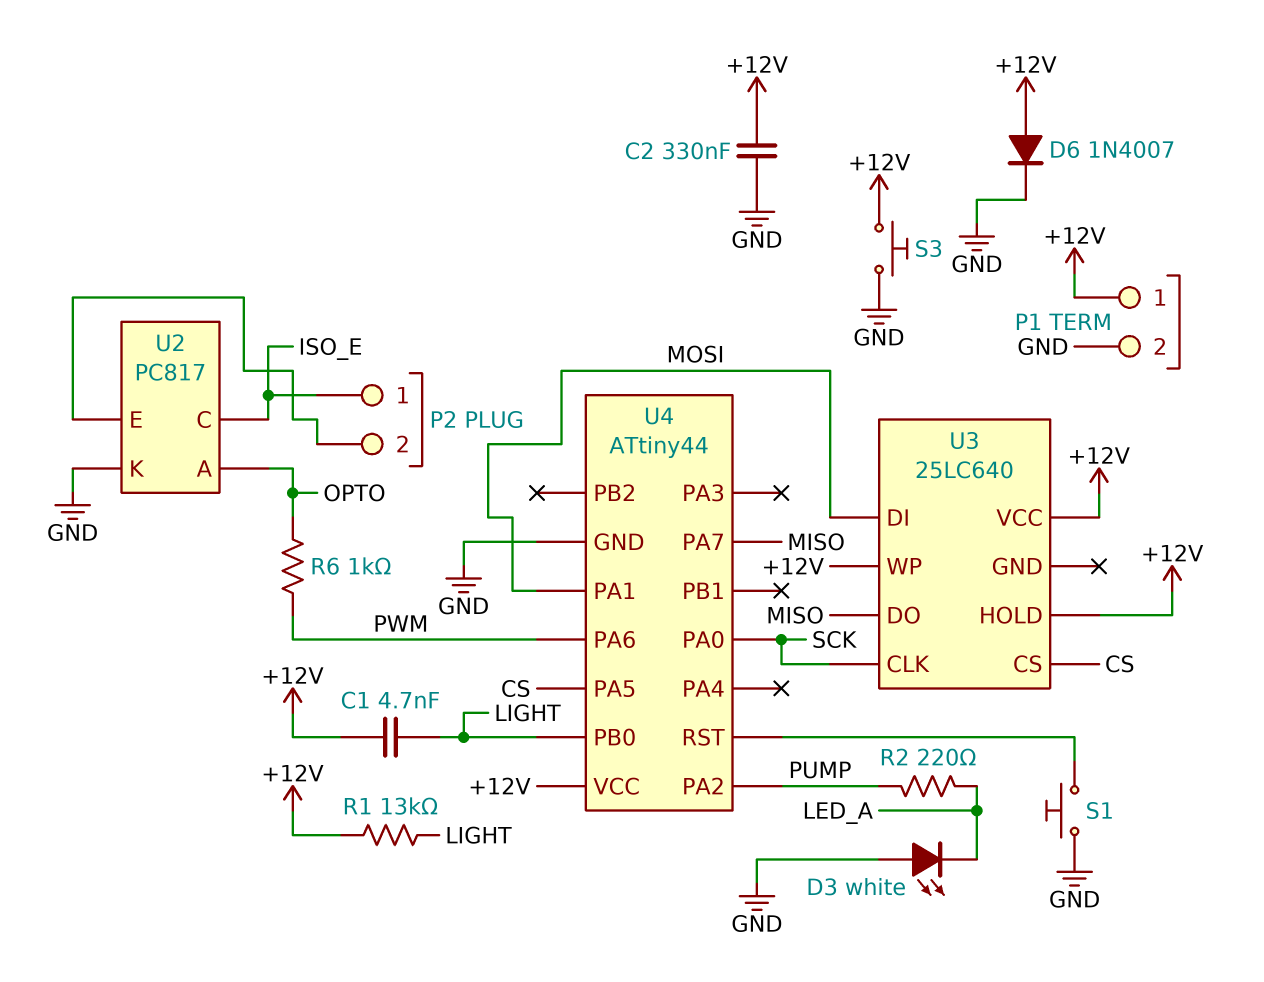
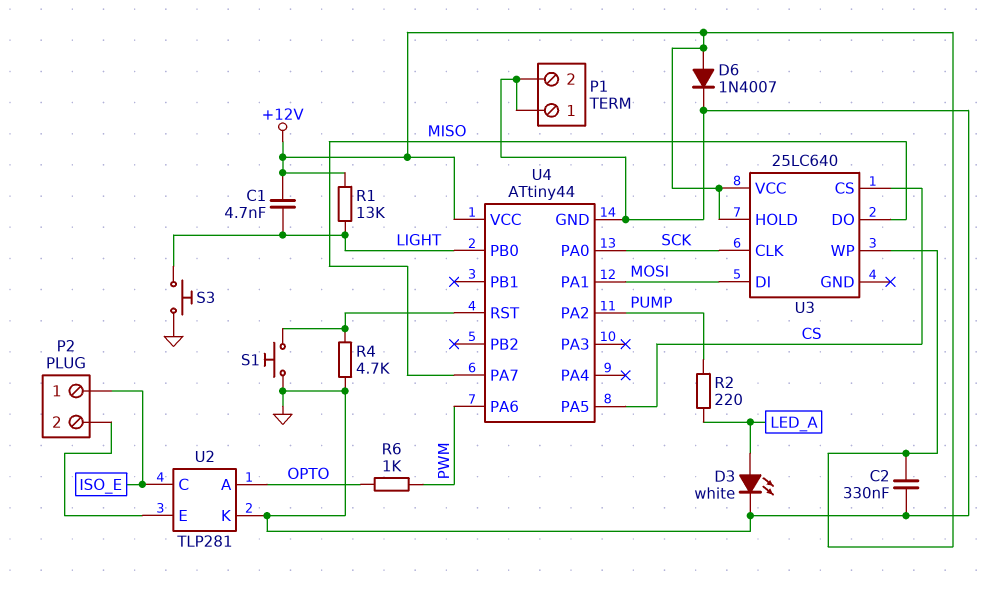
D3: LED white (A GND, K LED_A) -> LED white (A LED_A, K GND)
P1 pin 1: +12V -> GND
R4: none -> 4.7k (GND, U4/RST)
S3: button (+12V, GND) -> button (GND, LIGHT)
U2: PC817 -> TLP281

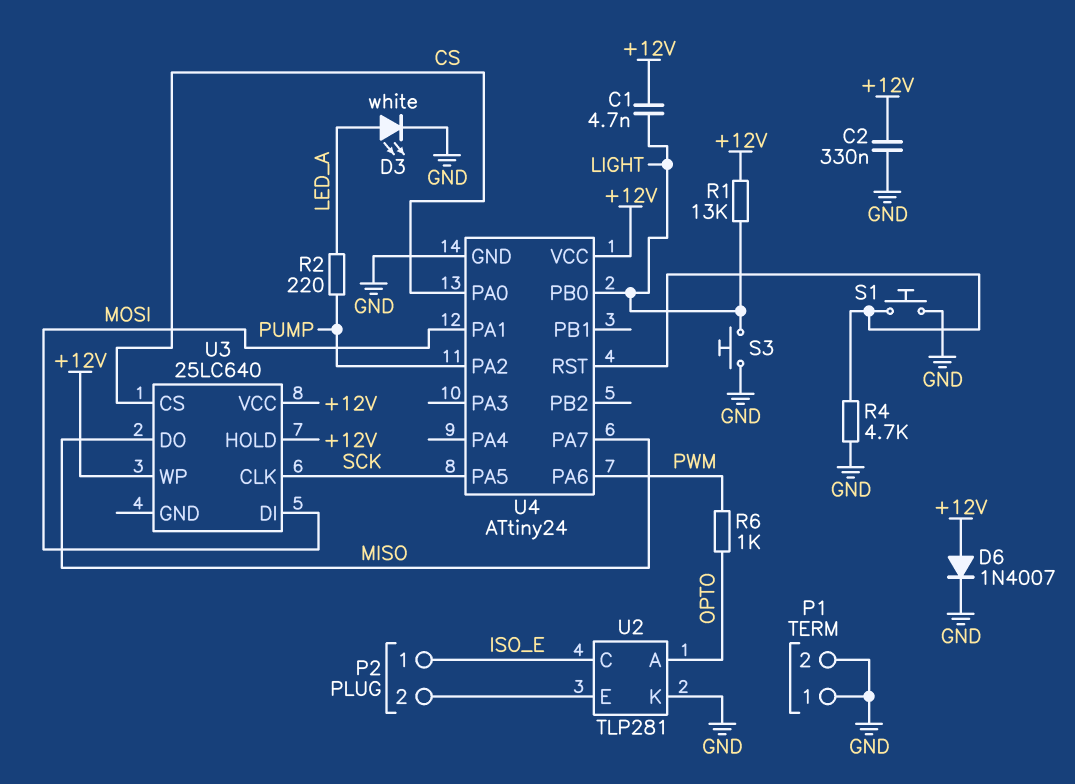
U4: ATtiny44 -> ATtiny24
U4 pin PA0: SCK -> CS
U4 pin PA5: CS -> SCK

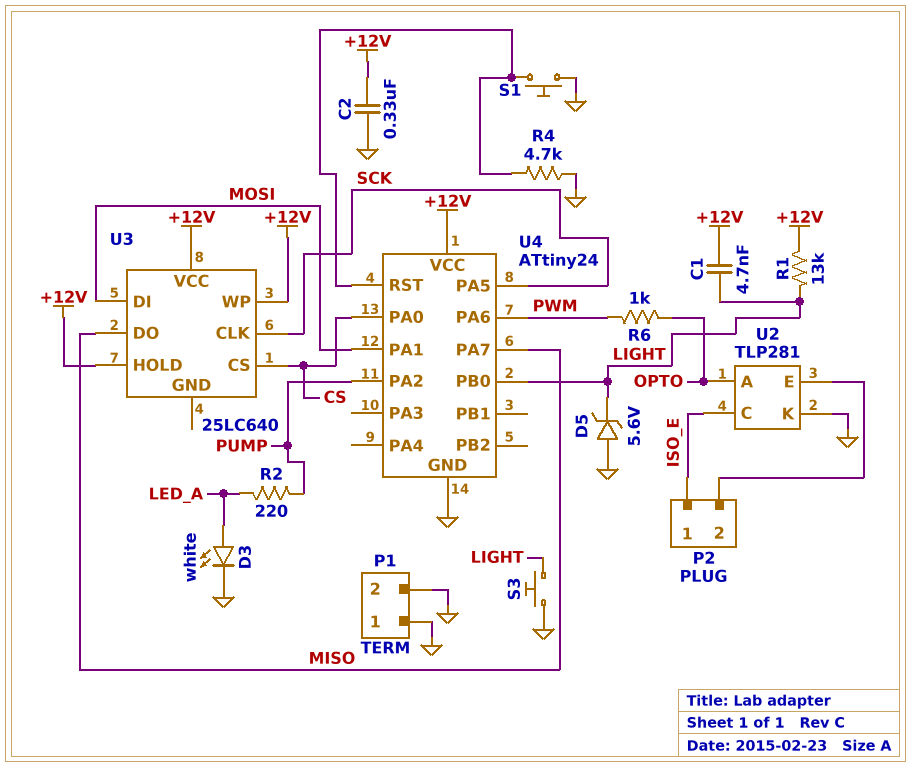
D5: none -> zener 5.6V (A GND, K LIGHT)
D6: diode 1N4007 (A +12V, K GND) -> none

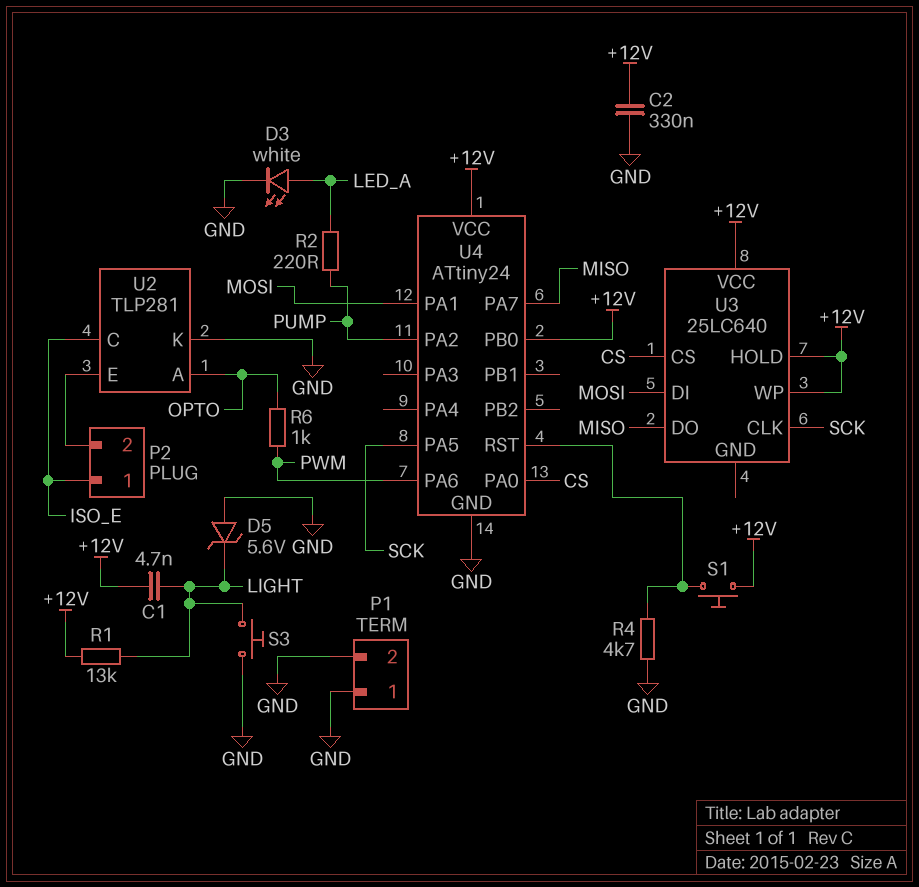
S1: button (GND, U4/RST) -> button (+12V, U4/RST)
U4 pin PB0: LIGHT -> +12V

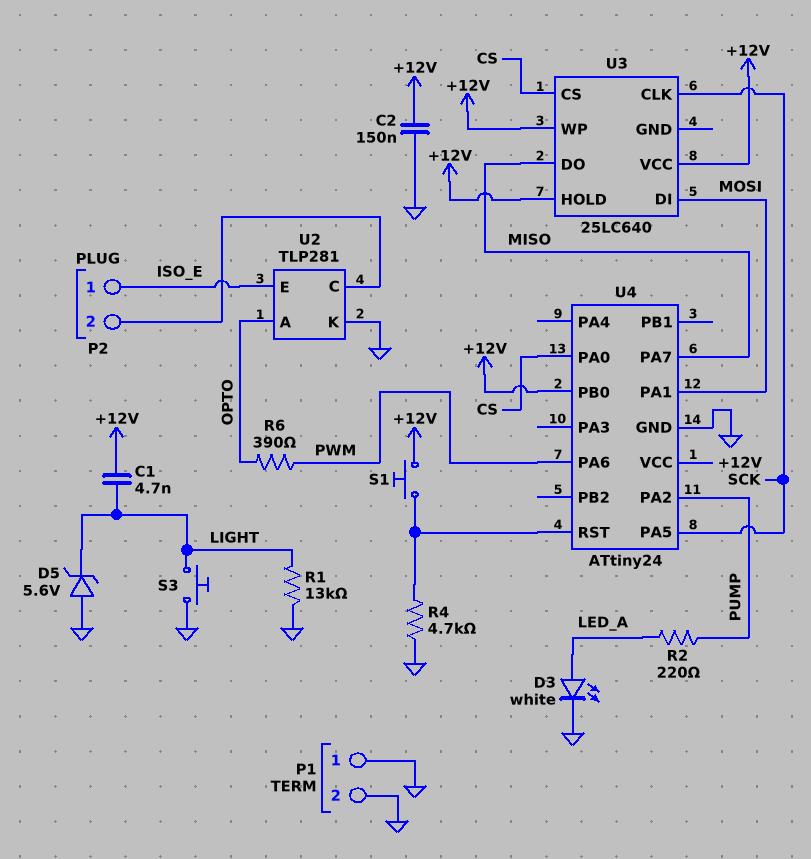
C2: 330nF (+12V, GND) -> 150nF (+12V, GND)
R1: 13k (+12V, LIGHT) -> 13k (GND, LIGHT)
R6: 1k (OPTO, PWM) -> 390 (OPTO, PWM)
U2 pin C: ISO_E -> P2/2
U2 pin E: P2/2 -> ISO_E

